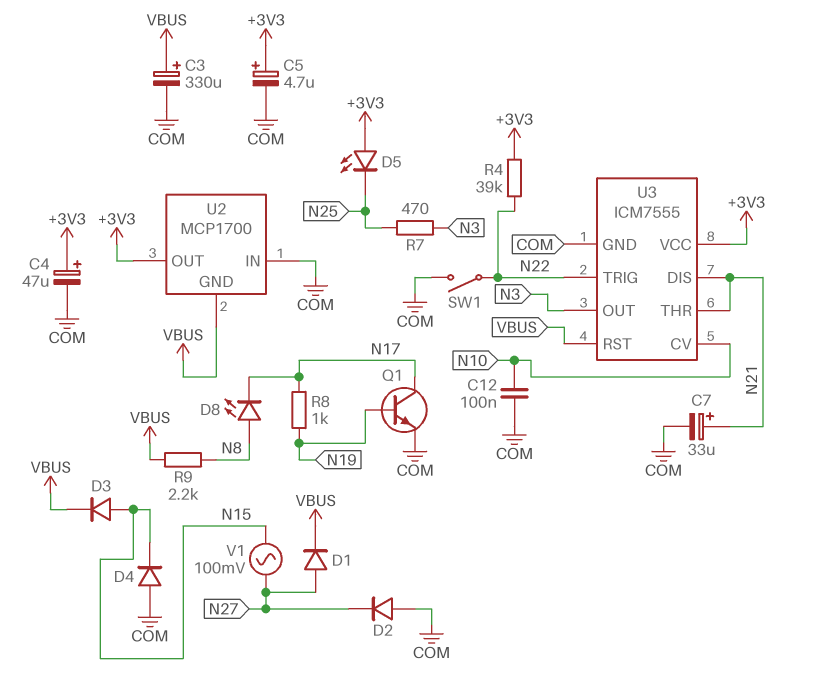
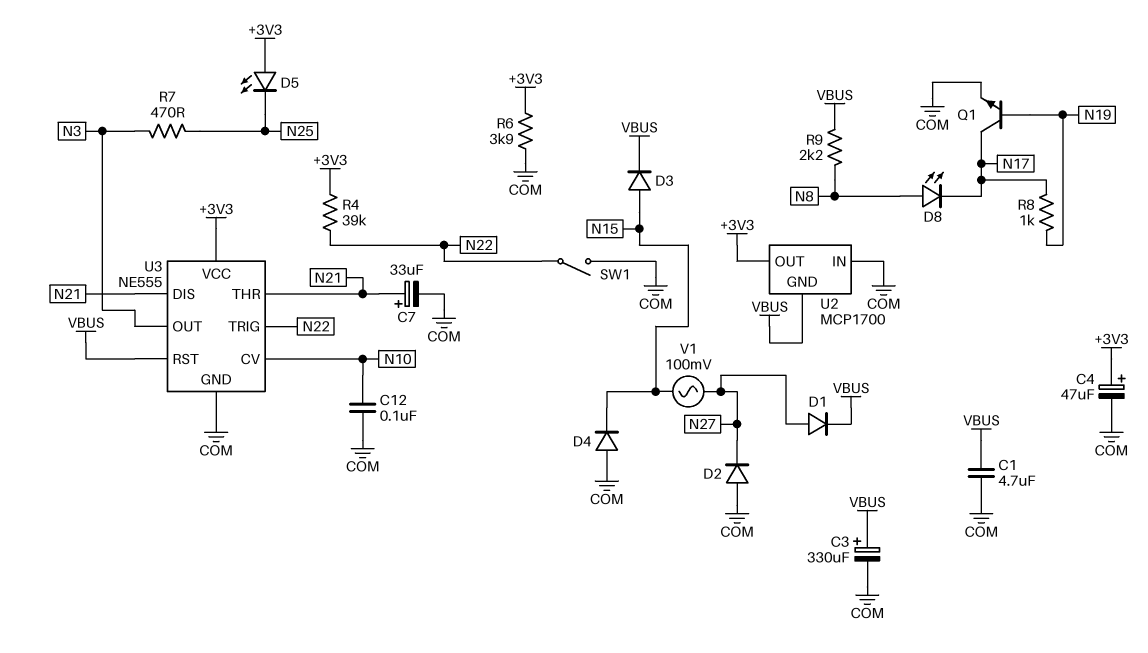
C1: none -> 4.7uF (COM, VBUS)
C5: 4.7uF (plus +3V3, minus COM) -> none
R6: none -> 3.9k (+3V3, COM)
U3: ICM7555 -> NE555

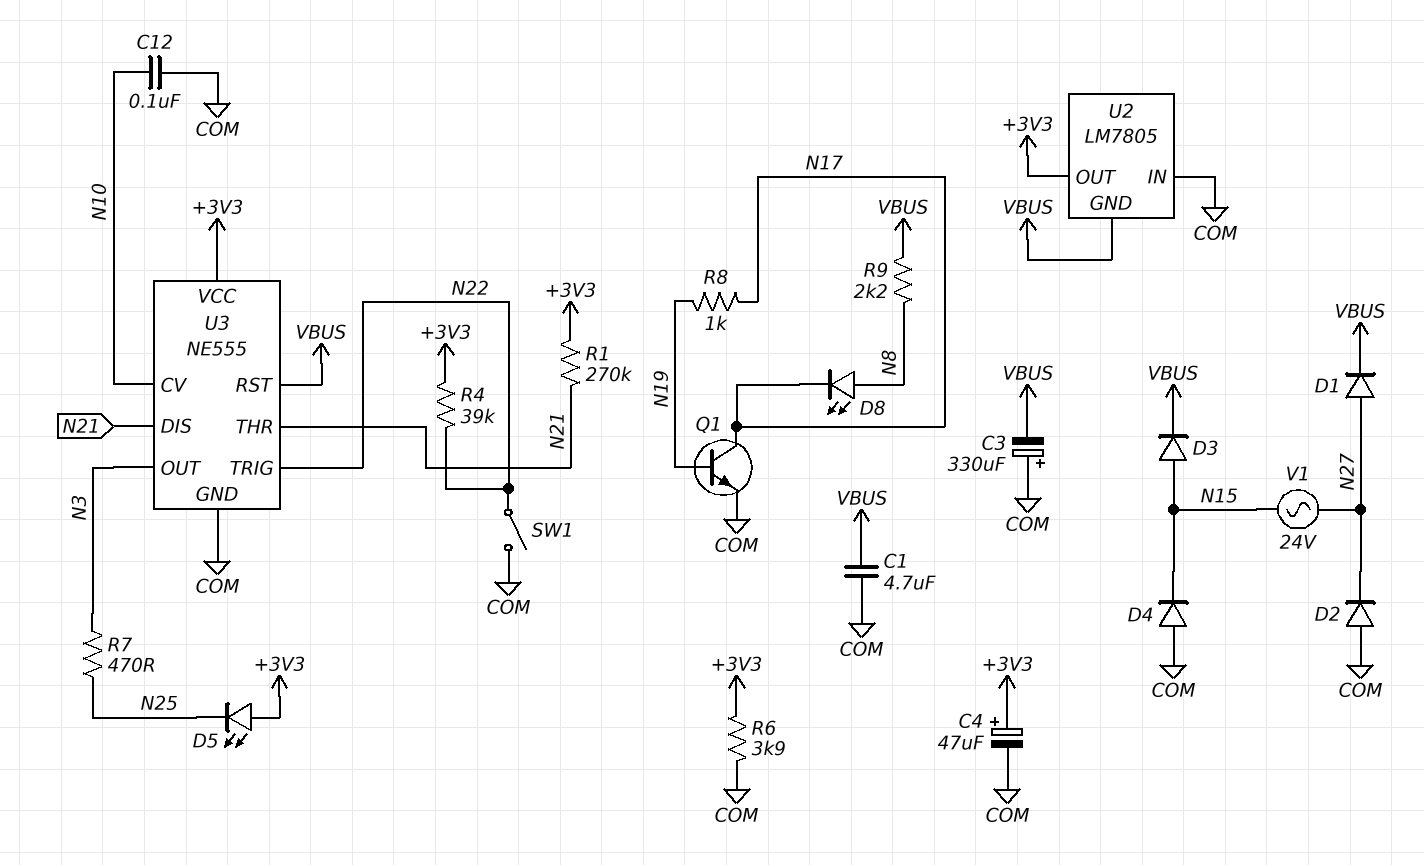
C3: 330uF (plus VBUS, minus COM) -> 330uF (plus COM, minus VBUS)
C7: 33uF (plus N21, minus COM) -> none
R1: none -> 270k (+3V3, N21)
U2: MCP1700 -> LM7805
V1: AC 100mV (N15, N27) -> AC 24V (N15, N27)

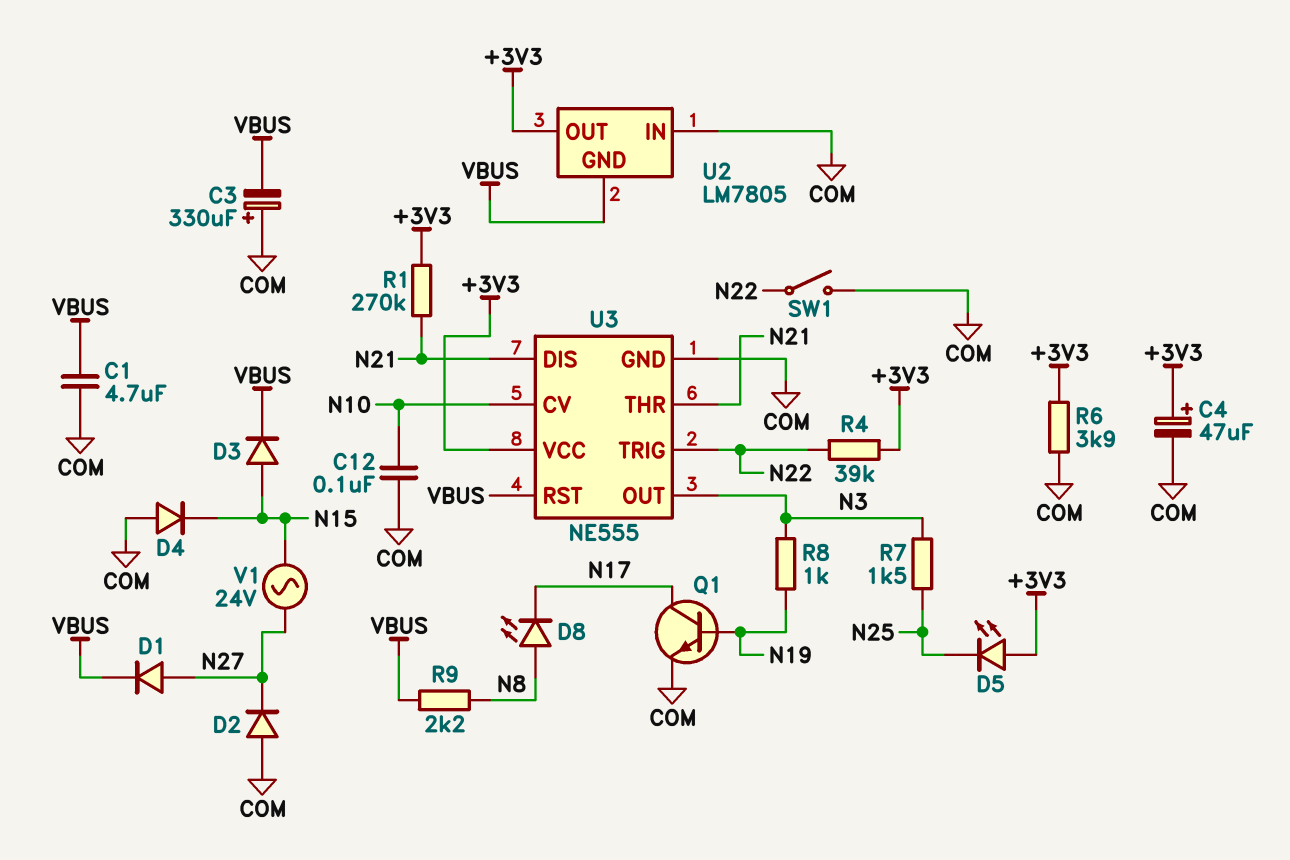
R7: 470 (N3, N25) -> 1.5k (N3, N25)
R8: 1k (N17, N19) -> 1k (N3, N19)

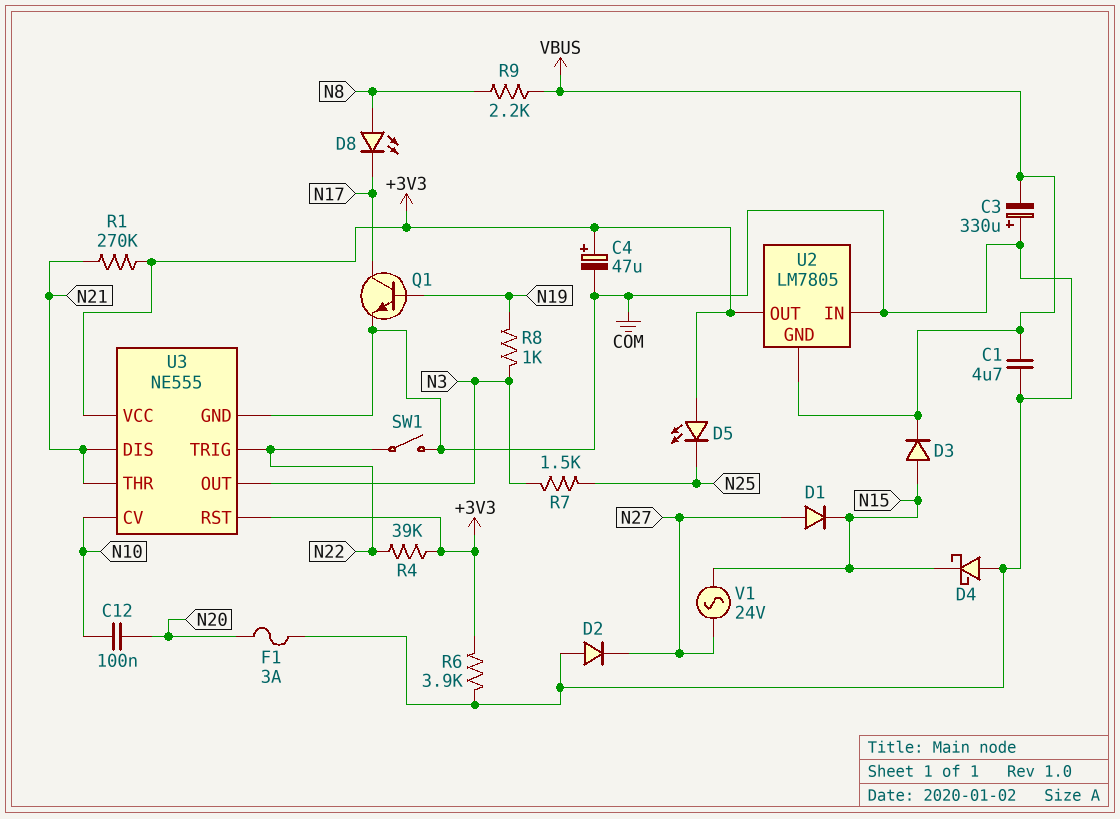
C12: 100nF (COM, N10) -> 100nF (N10, N20)
D1: diode (A N27, K VBUS) -> diode (A N27, K N15)
D4: diode (A COM, K N15) -> schottky (A COM, K N15)
F1: none -> 3A (COM, N20)
U3 pin RST: VBUS -> +3V3

